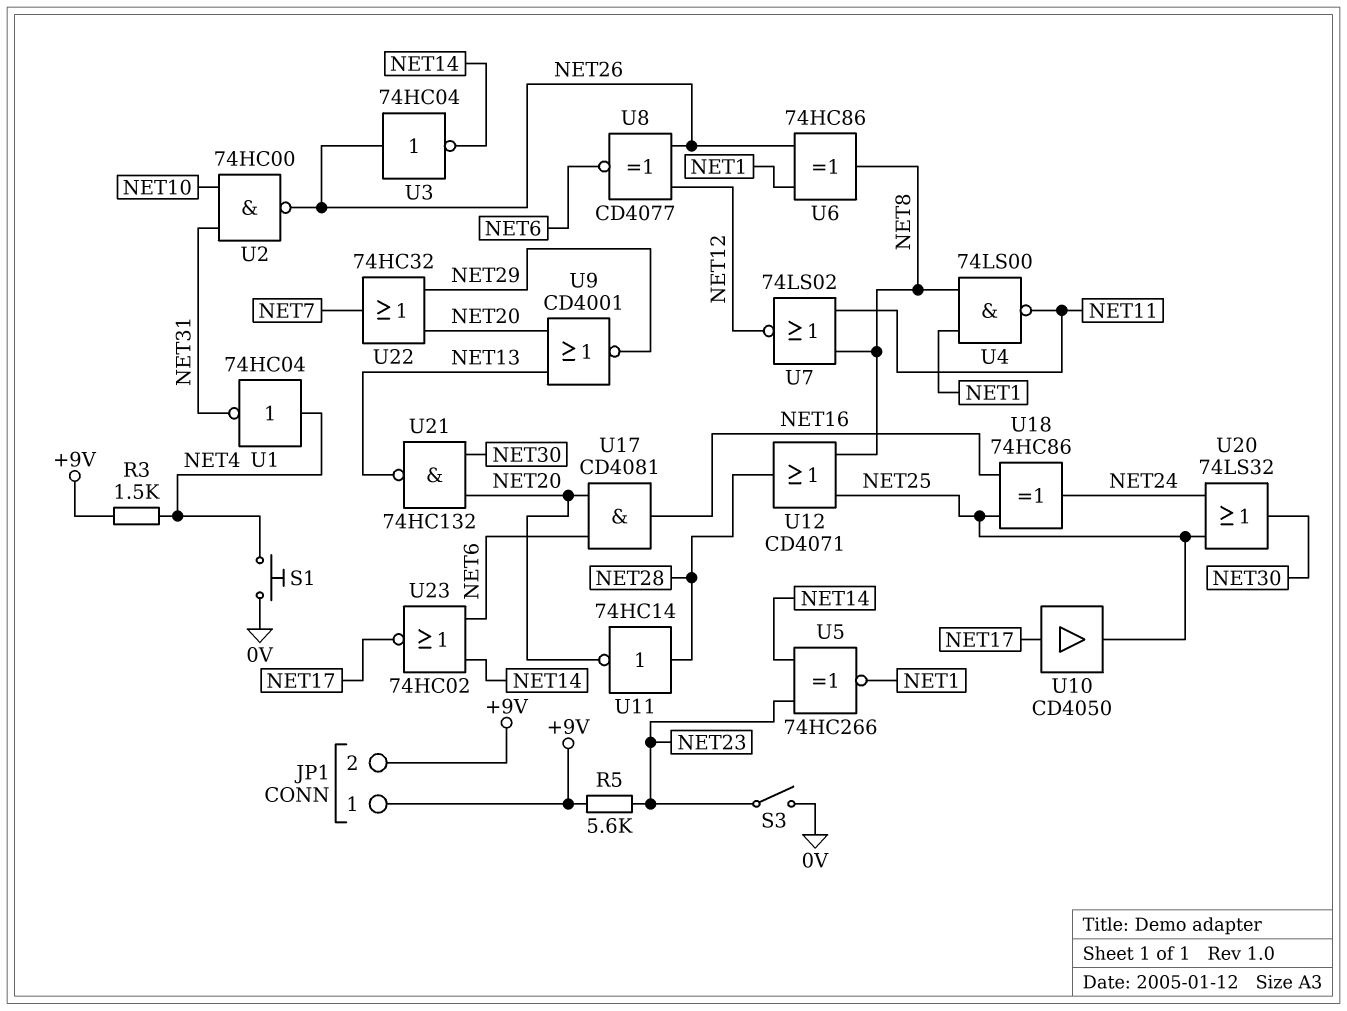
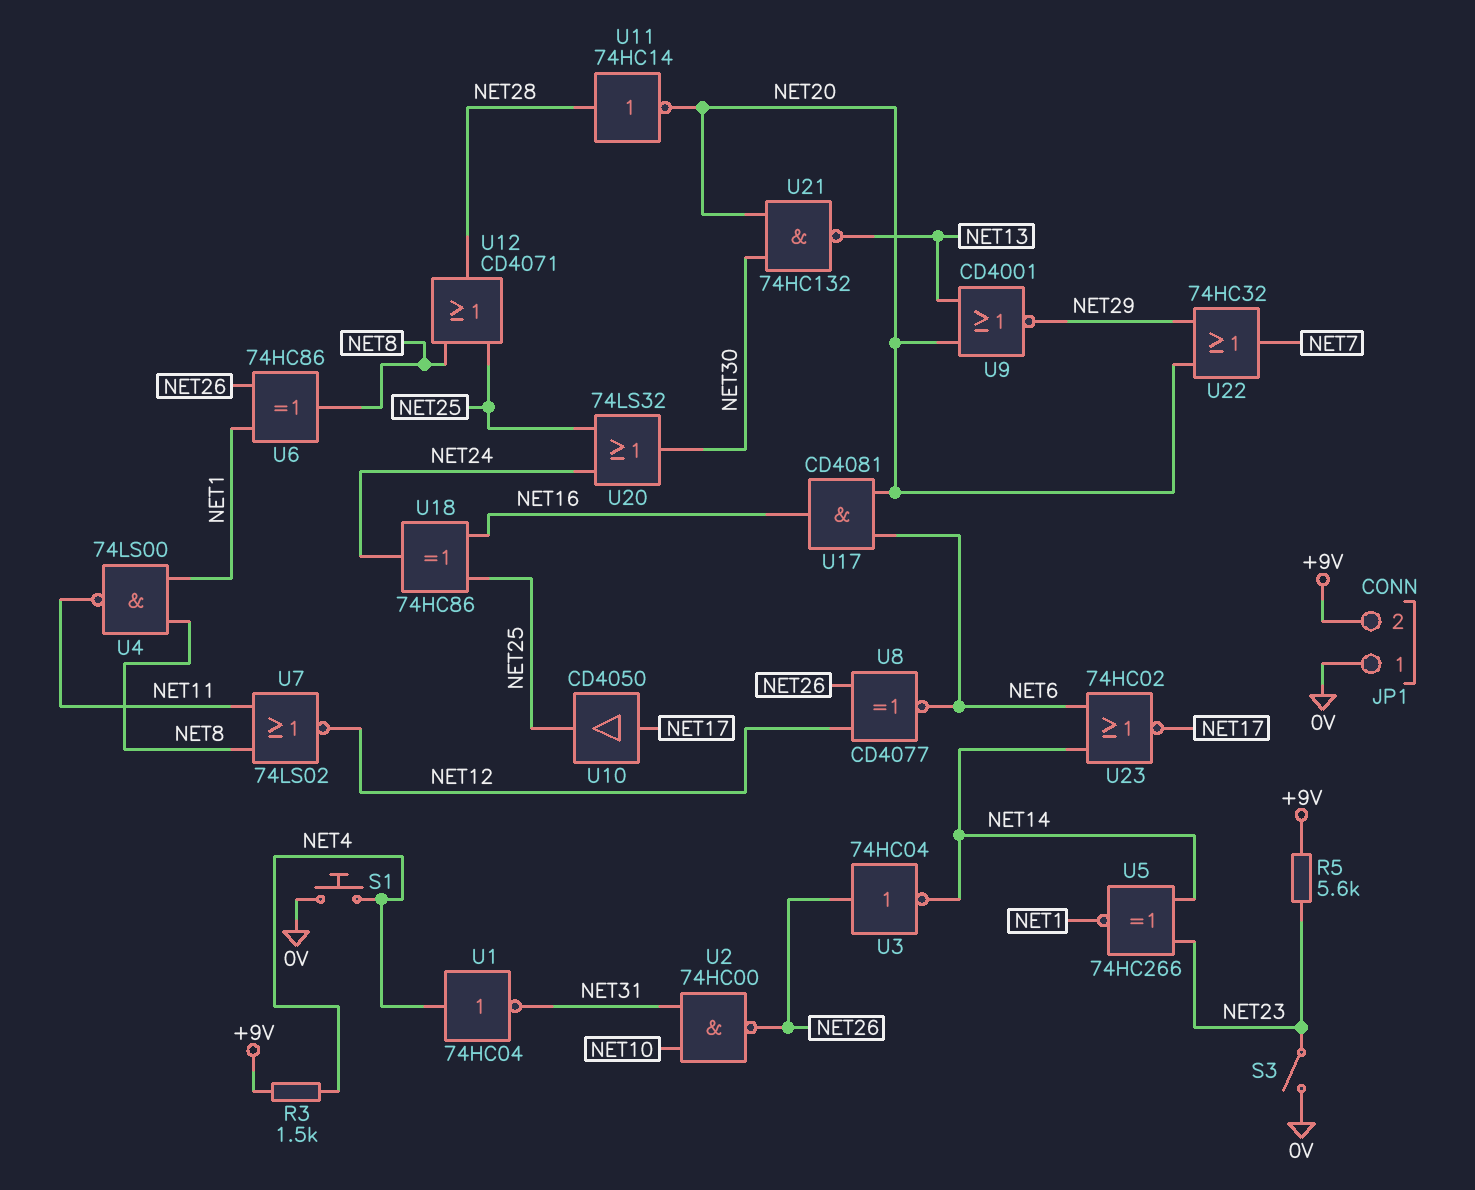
JP1 pin 1: +9V -> 0V

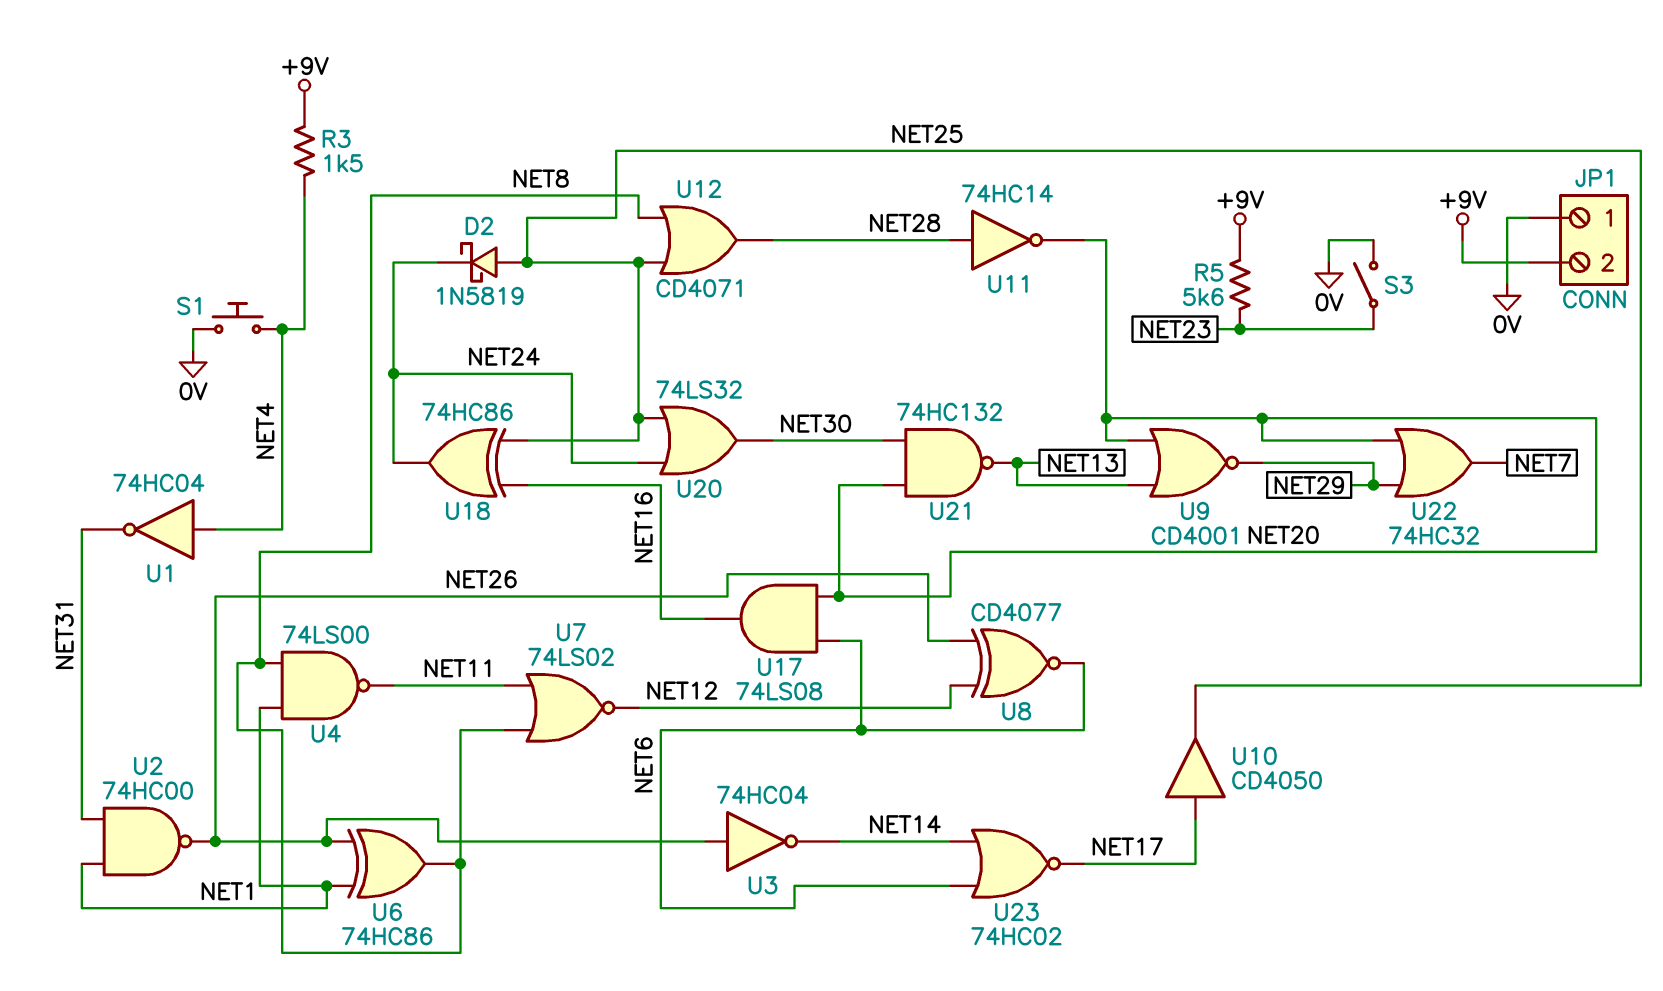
D2: none -> schottky 1N5819 (A NET25, K NET24)
U2: NAND 74HC00 (in NET10, in NET31, out NET26) -> NAND 74HC00 (in NET1, in NET31, out NET26)
U5: XNOR 74HC266 (in NET14, in NET23, out NET1) -> none
U17: AND CD4081 (in NET6, in NET20, out NET16) -> AND 74LS08 (in NET6, in NET20, out NET16)

